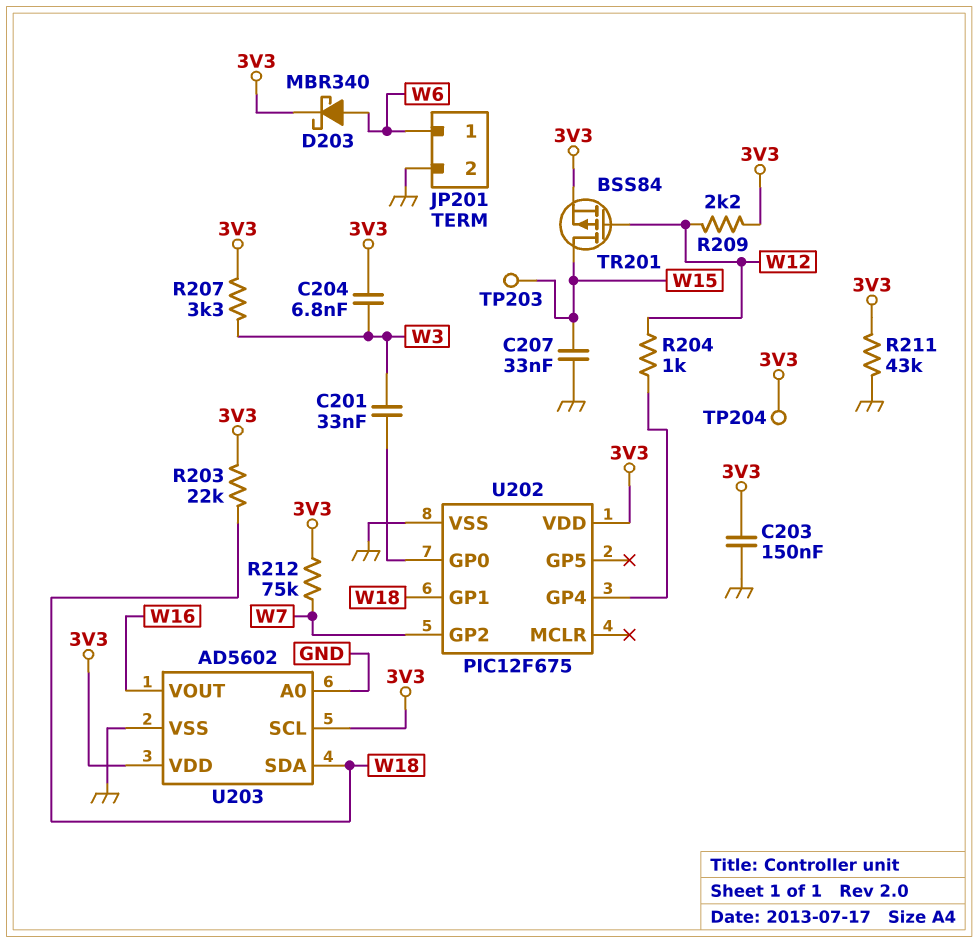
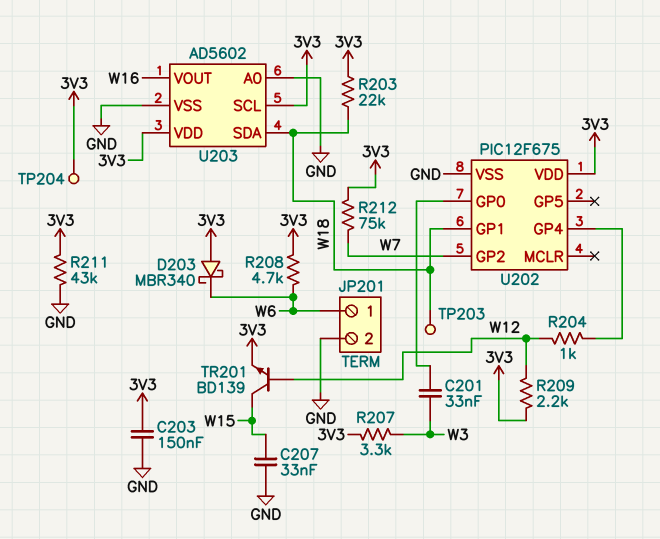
C204: 6.8nF (3V3, W3) -> none
D203: schottky MBR340 (A W6, K 3V3) -> schottky MBR340 (A 3V3, K W6)
R208: none -> 4.7k (3V3, W6)
TP203: test point (W15) -> test point (W18)
TR201: PMOS BSS84 (G W12, D W15, S 3V3) -> NPN BD139 (B W12, C W15, E 3V3)

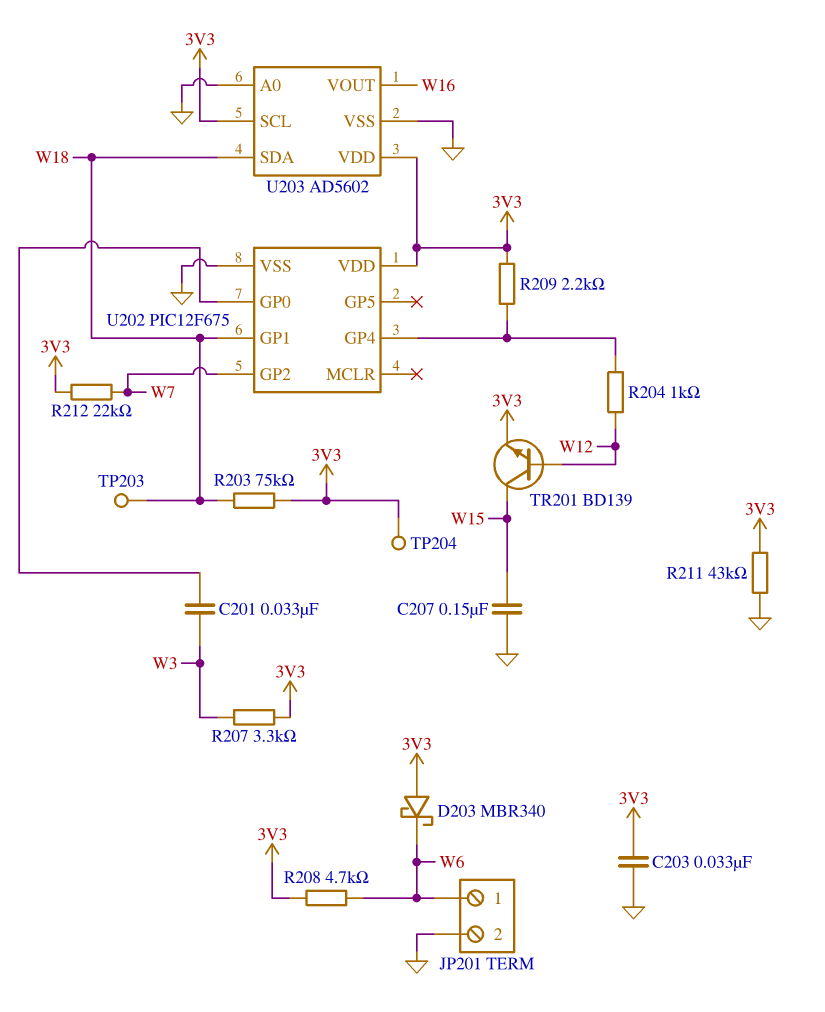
C203: 150nF (3V3, GND) -> 33nF (3V3, GND)
C207: 33nF (GND, W15) -> 150nF (GND, W15)
R203: 22k (3V3, W18) -> 75k (3V3, W18)
R209: 2.2k (3V3, W12) -> 2.2k (3V3, U202/GP4)
R212: 75k (3V3, W7) -> 22k (3V3, W7)

